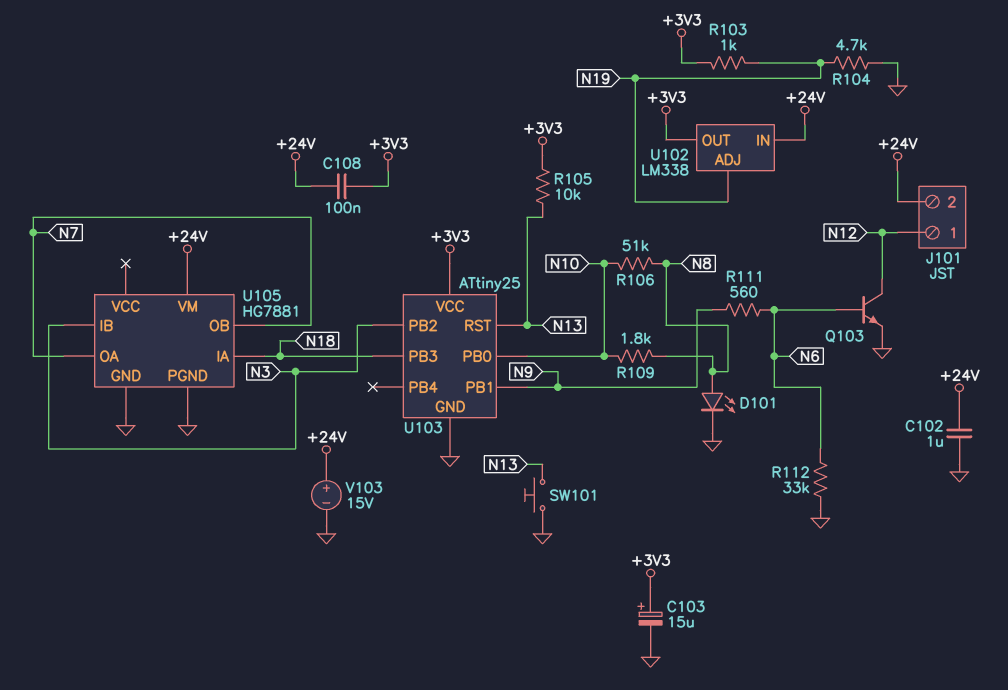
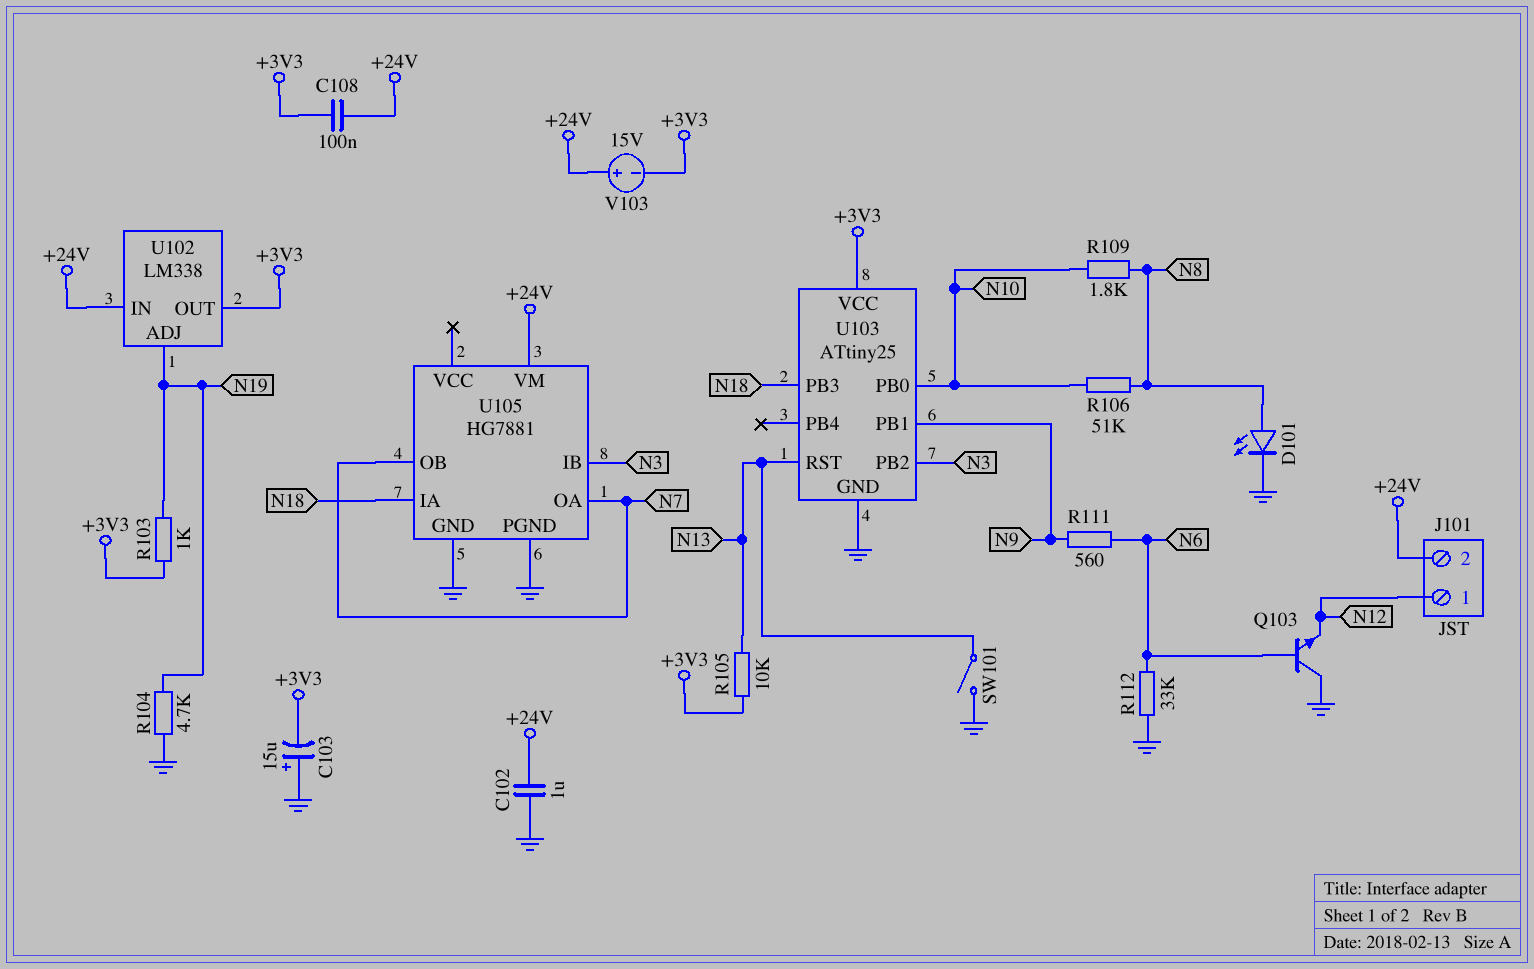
C103: 15uF (plus +3V3, minus GND) -> 15uF (plus GND, minus +3V3)
Q103: NPN (B N6, C N12, E GND) -> NPN (B N6, C GND, E N12)
SW101: button (GND, N13) -> switch (GND, N13)
V103: 15V (plus +24V, minus GND) -> 15V (plus +24V, minus +3V3)

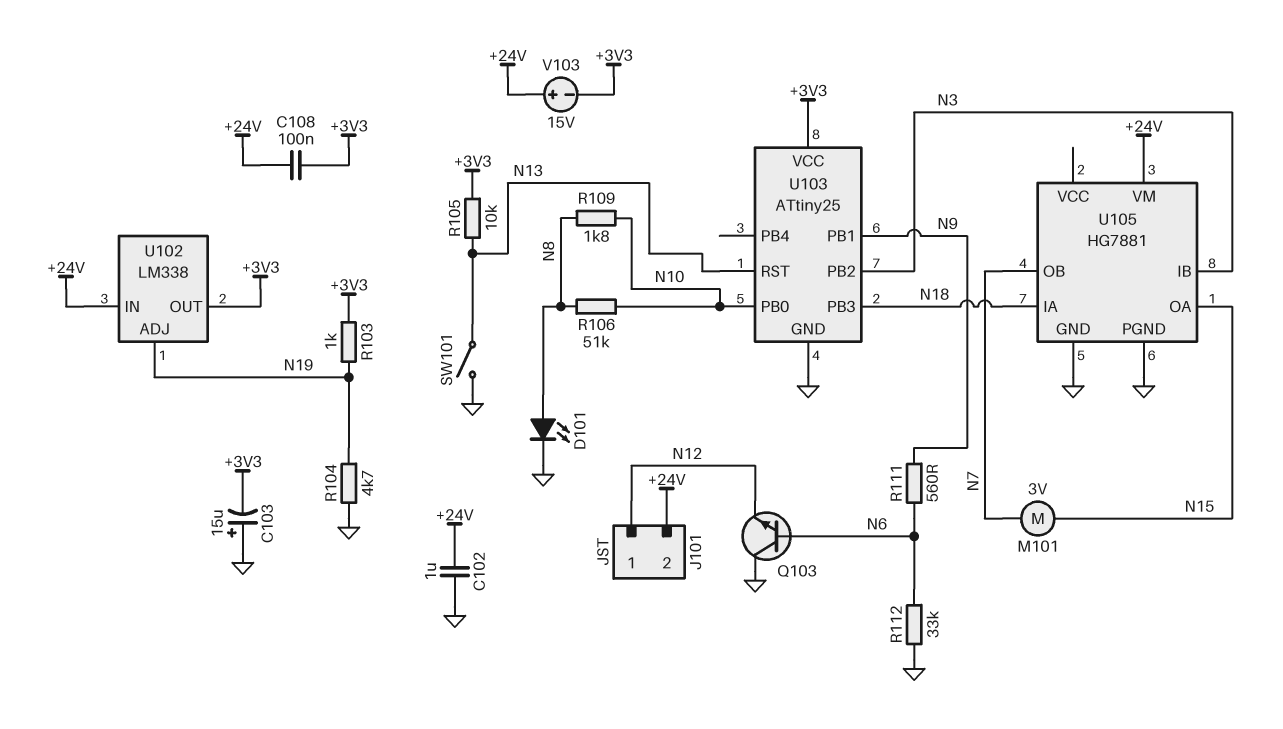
M101: none -> motor 3V (N7, N15)
U105 pin OA: N7 -> N15

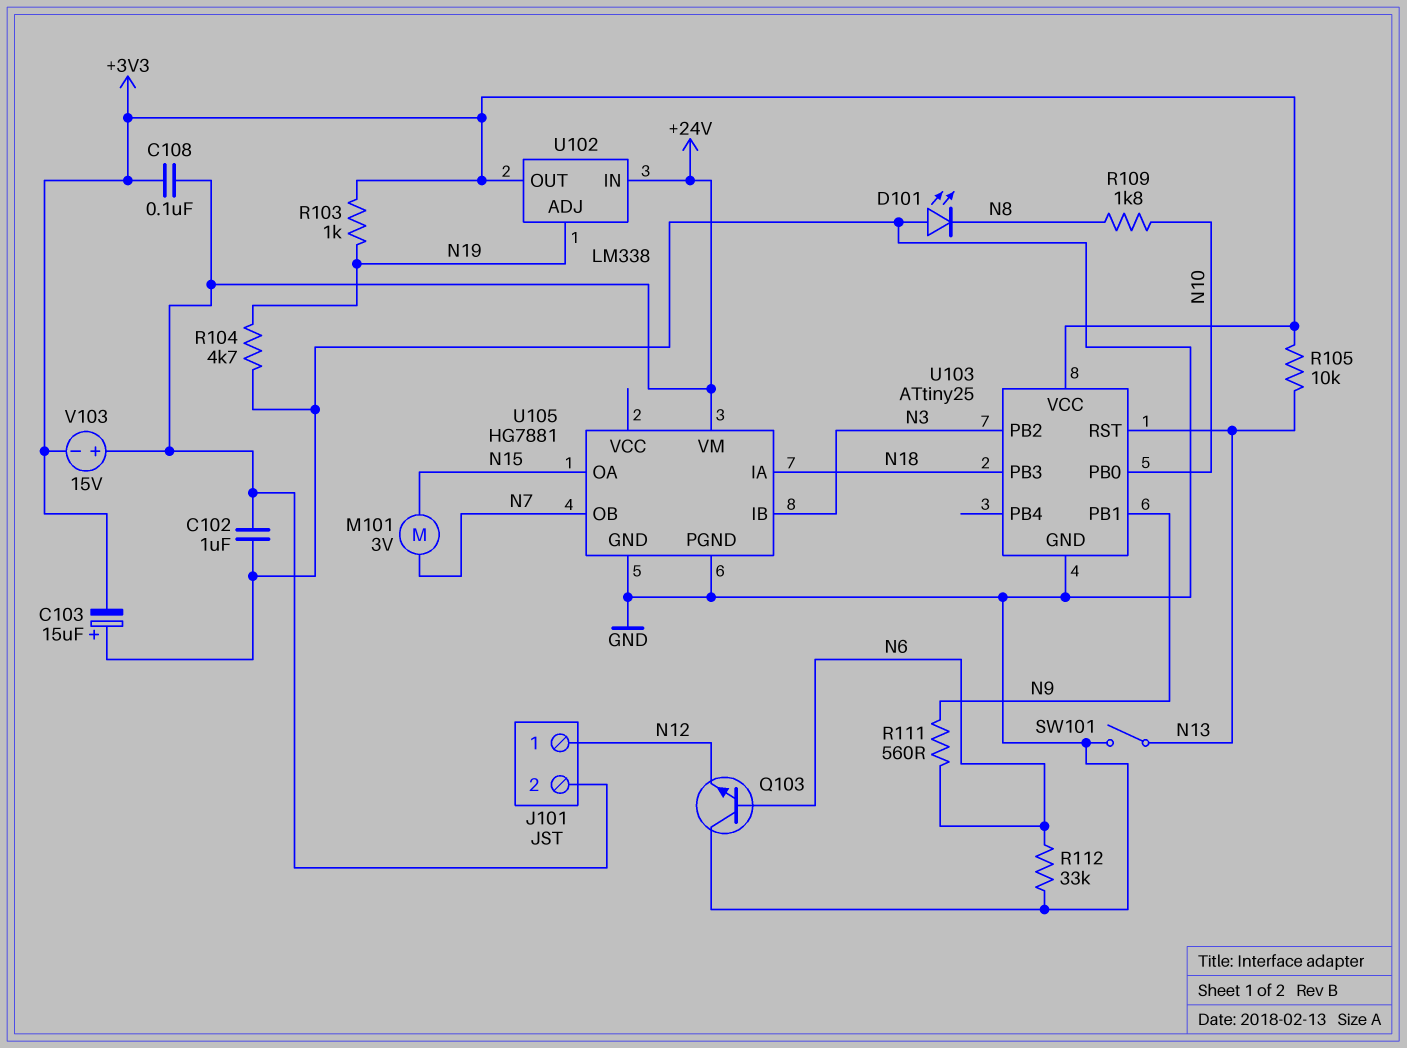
D101: LED (A N8, K GND) -> LED (A GND, K N8)
R106: 51k (N8, N10) -> none

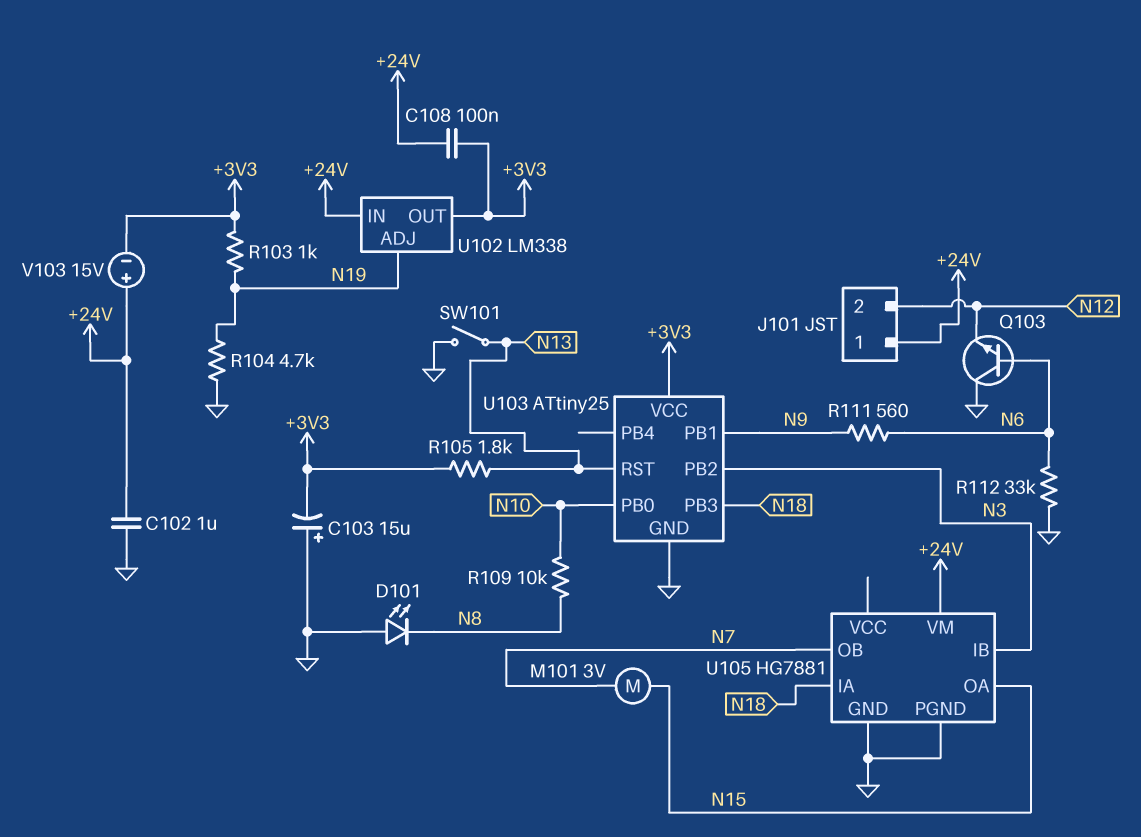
J101 pin 1: N12 -> +24V
J101 pin 2: +24V -> N12
R105: 10k (+3V3, N13) -> 1.8k (+3V3, N13)
R109: 1.8k (N8, N10) -> 10k (N8, N10)

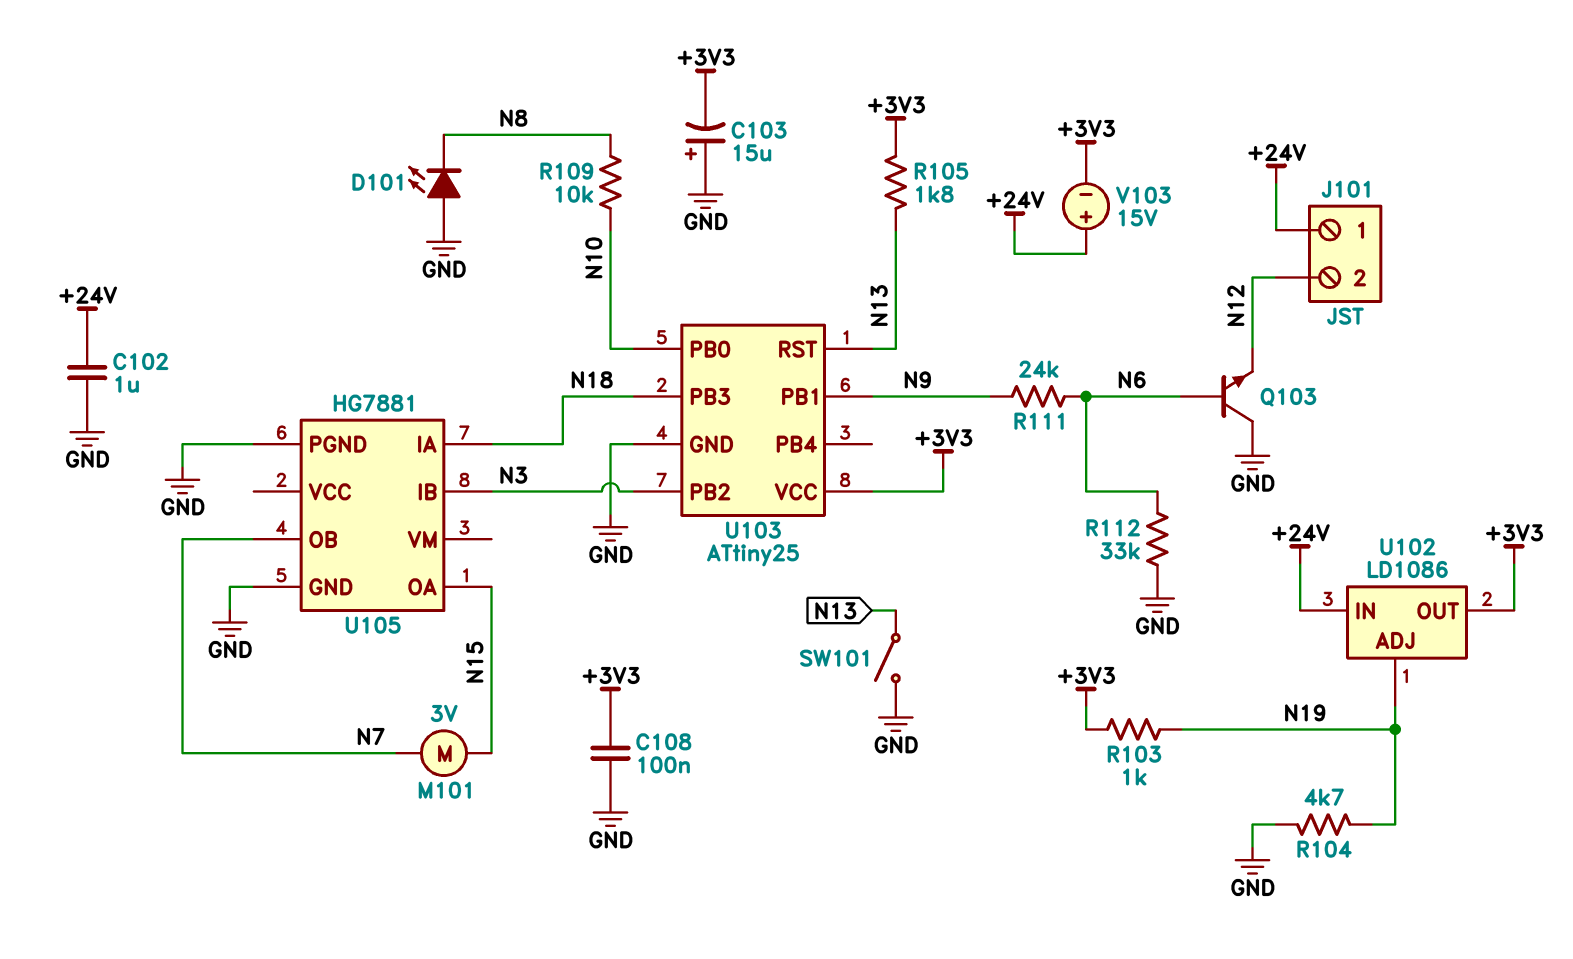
C108: 100nF (+3V3, +24V) -> 100nF (+3V3, GND)
R111: 560 (N6, N9) -> 24k (N6, N9)
U102: LM338 -> LD1086
U105 pin VM: +24V -> none

